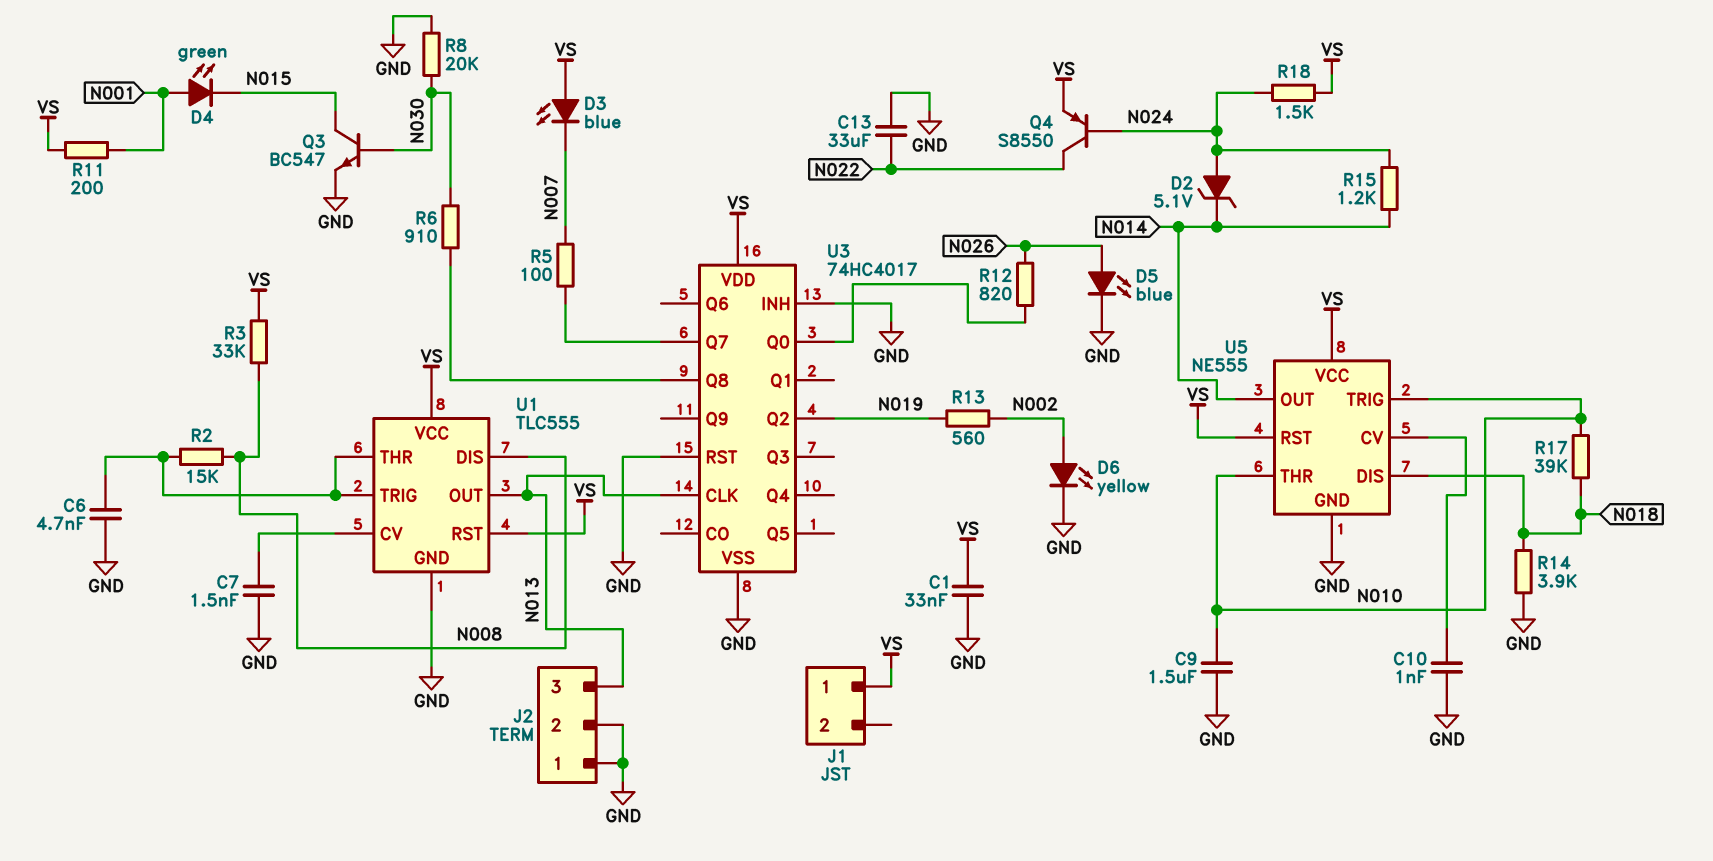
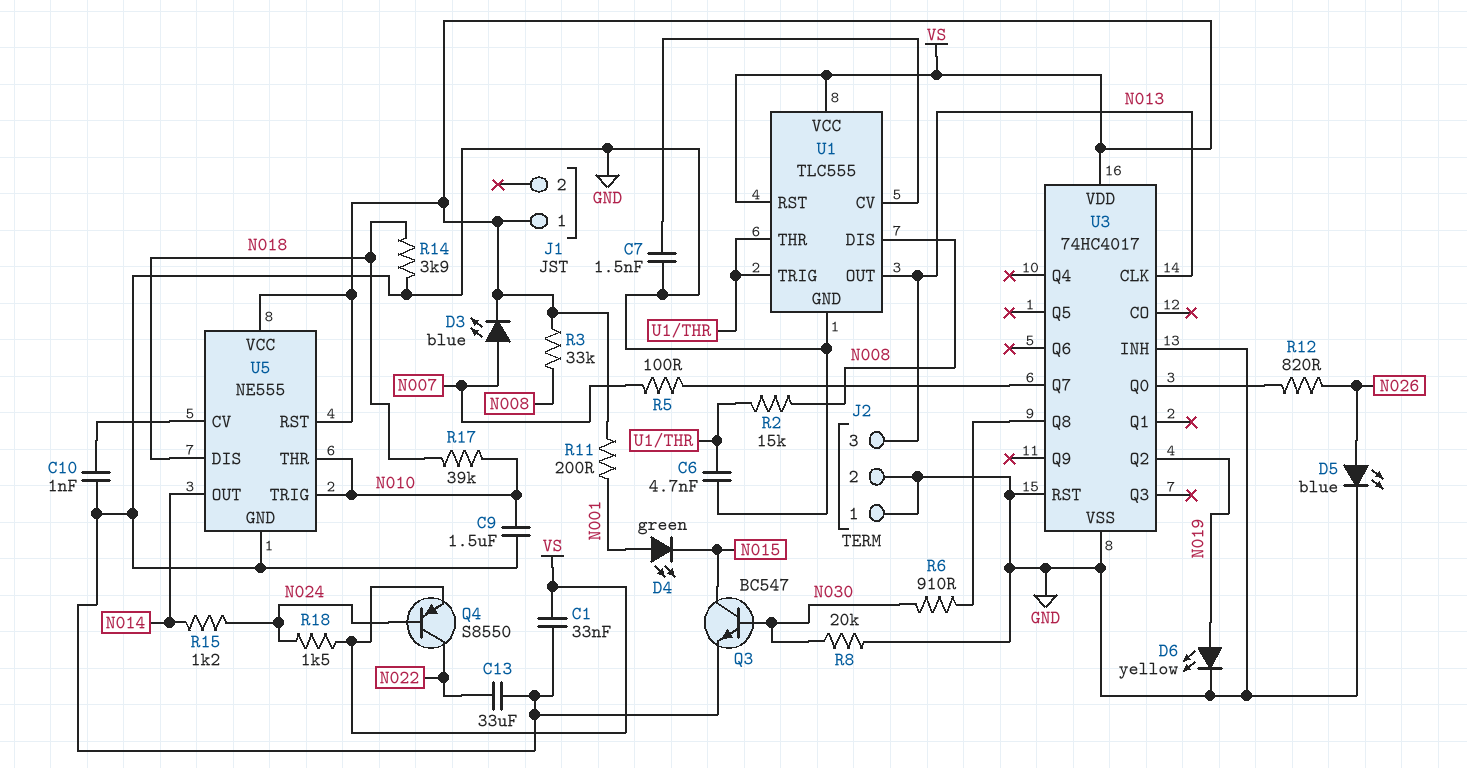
D2: zener 5.1V (A N024, K N014) -> none
D3: LED blue (A VS, K N007) -> LED blue (A N007, K VS)
D6: LED yellow (A N002, K GND) -> LED yellow (A N019, K GND)
R13: 560 (N002, N019) -> none

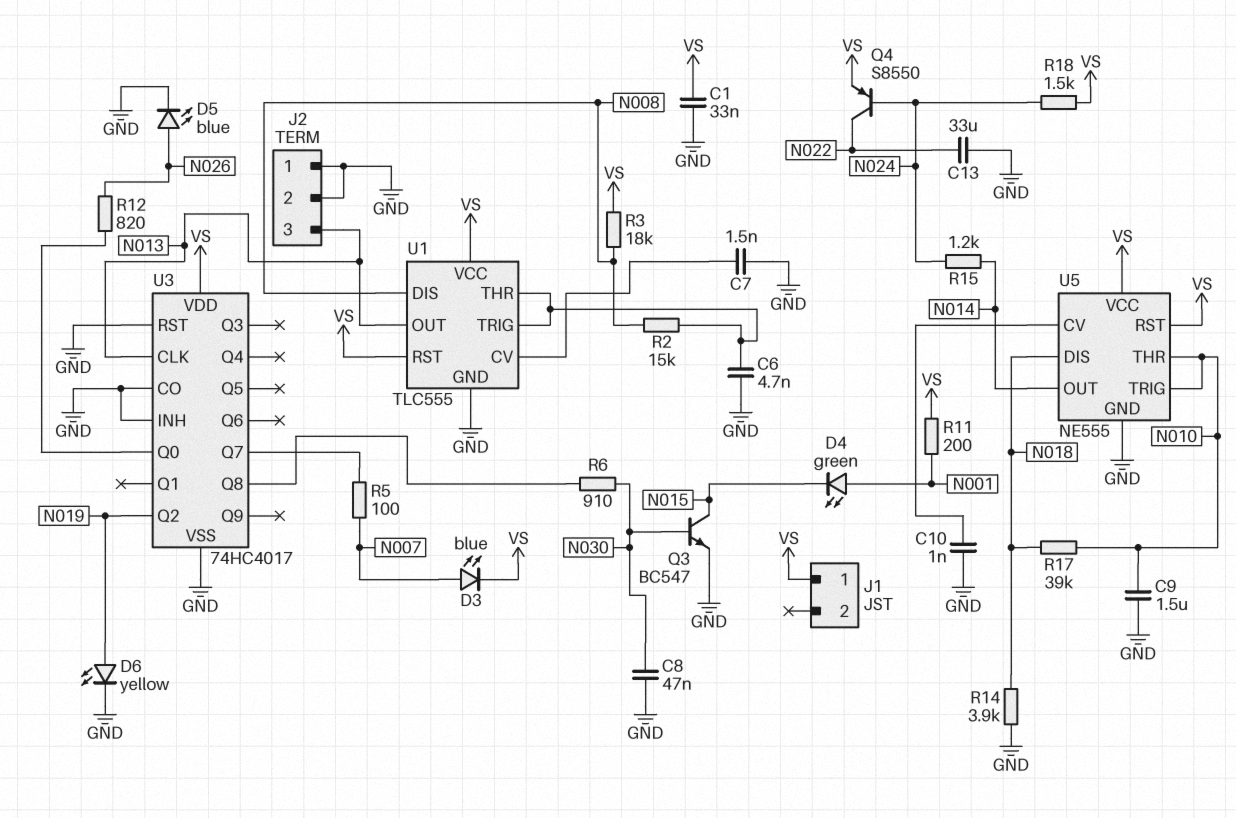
C8: none -> 47nF (GND, N030)
R3: 33k (N008, VS) -> 18k (N008, VS)
R8: 20k (GND, N030) -> none
U3 pin CO: none -> GND

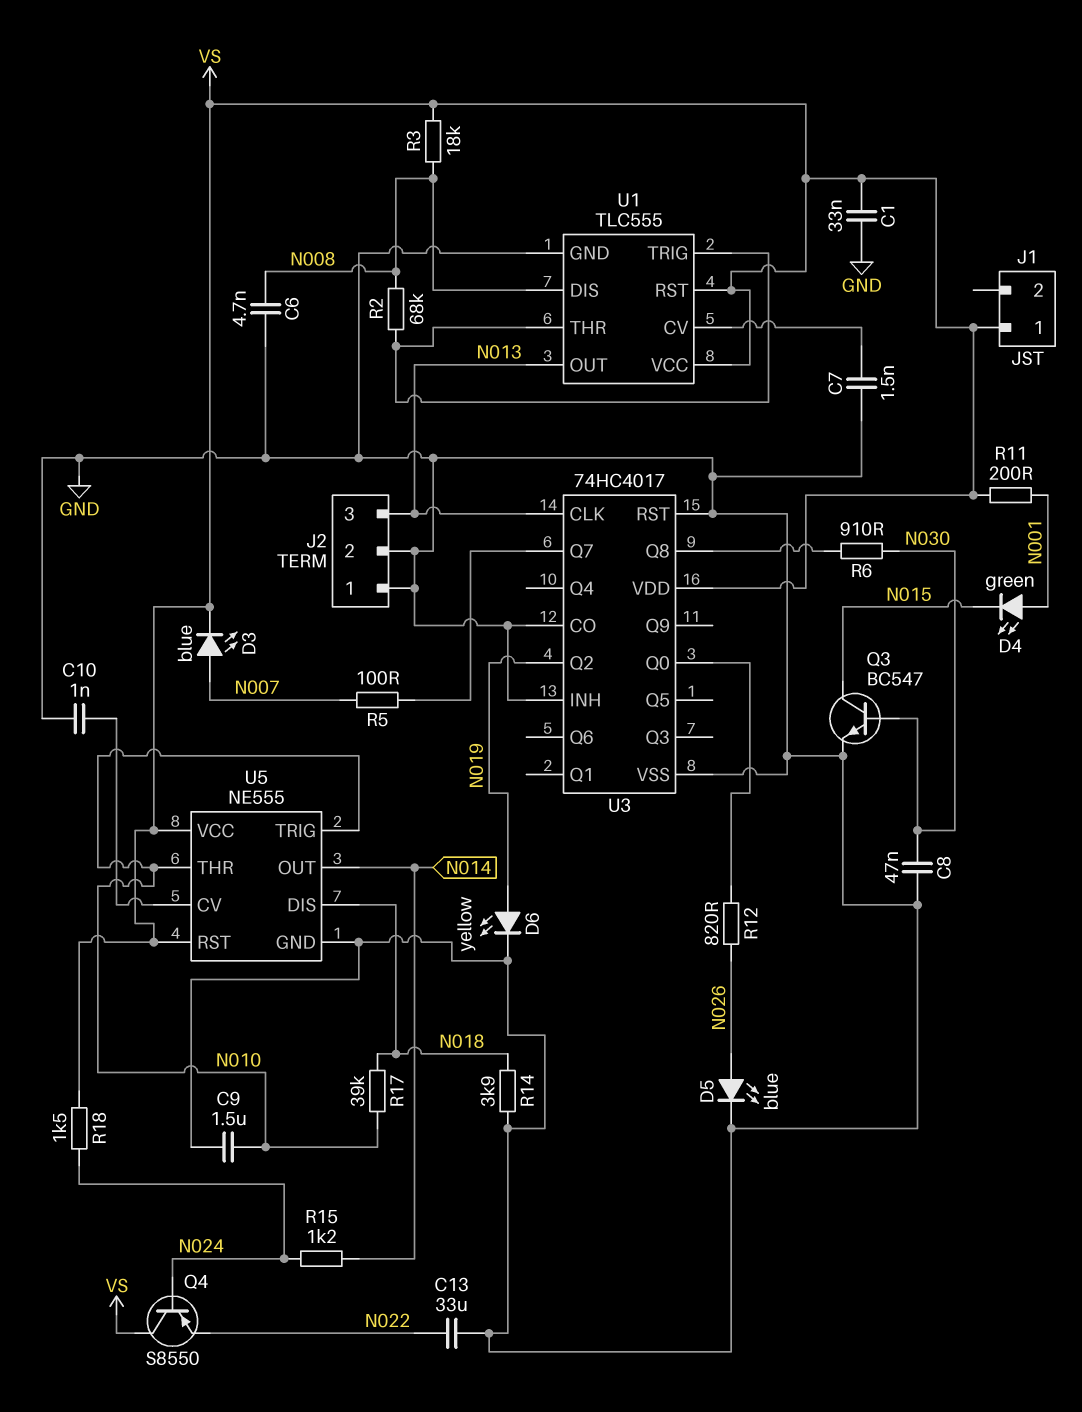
C6: 4.7nF (GND, U1/THR) -> 4.7nF (GND, N008)
Q4: PNP S8550 (B N024, C N022, E VS) -> PNP S8550 (B N024, C VS, E N022)
R2: 15k (N008, U1/THR) -> 68k (N008, U1/THR)

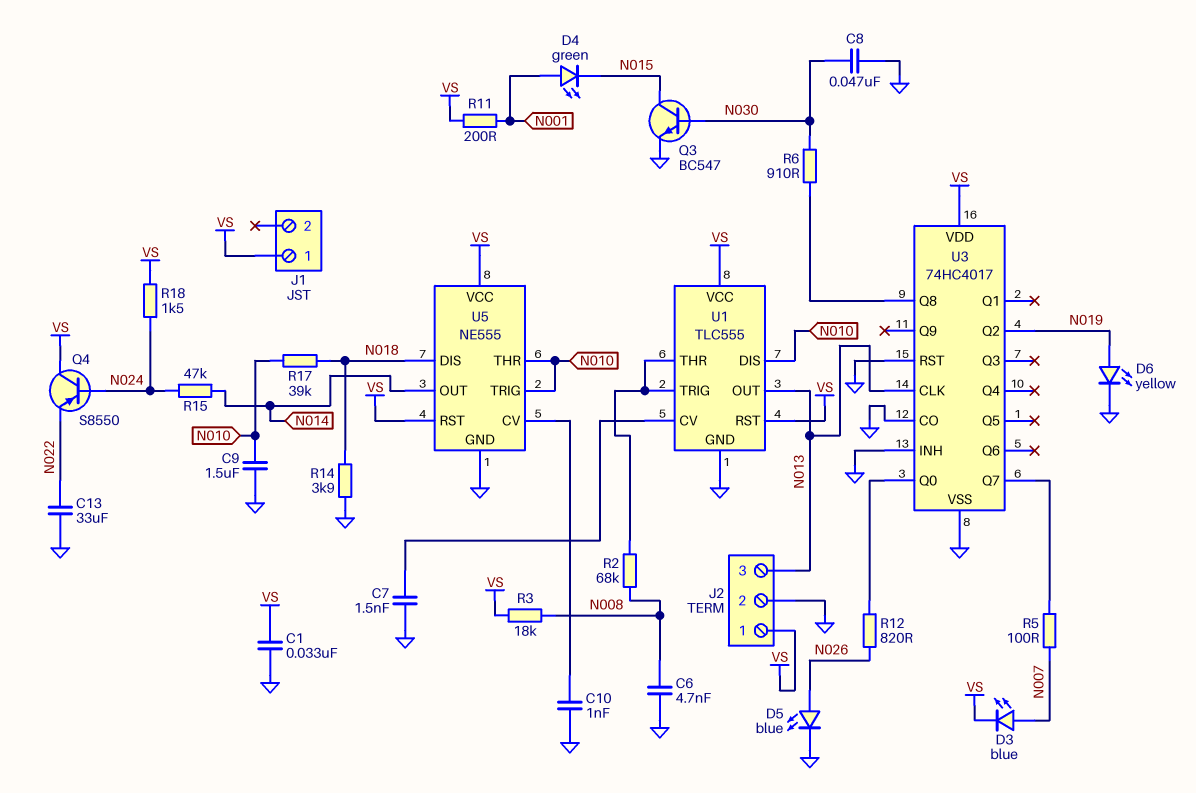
J2 pin 1: GND -> VS
R15: 1.2k (N014, N024) -> 47k (N014, N024)
U1 pin DIS: N008 -> N010

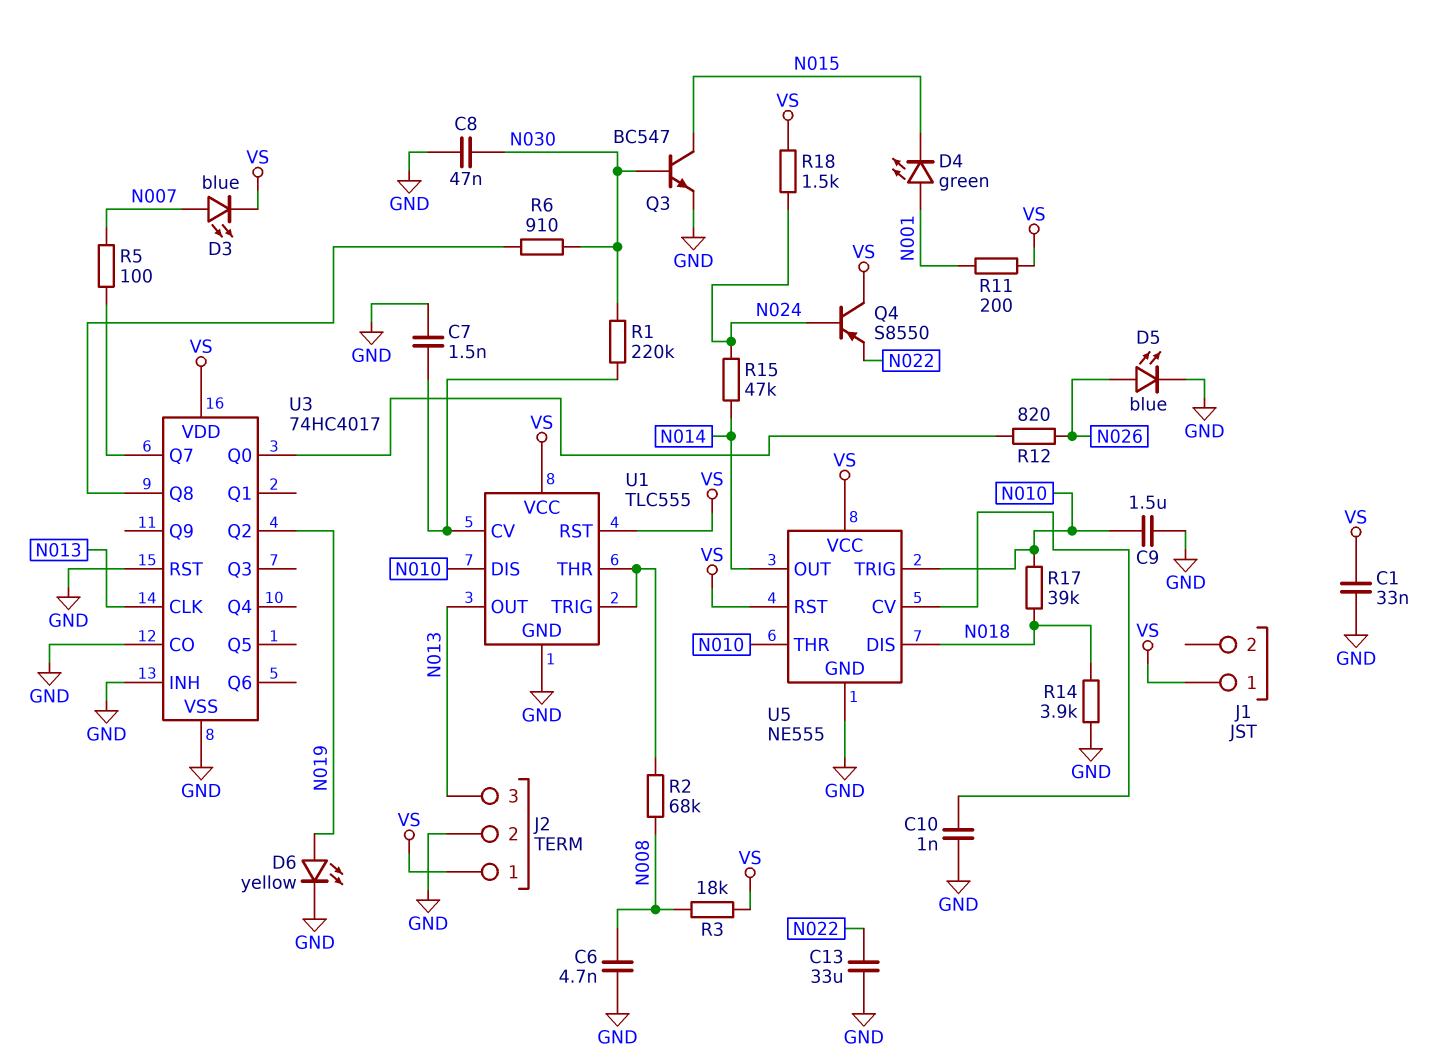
R1: none -> 220k (N030, U1/CV)

